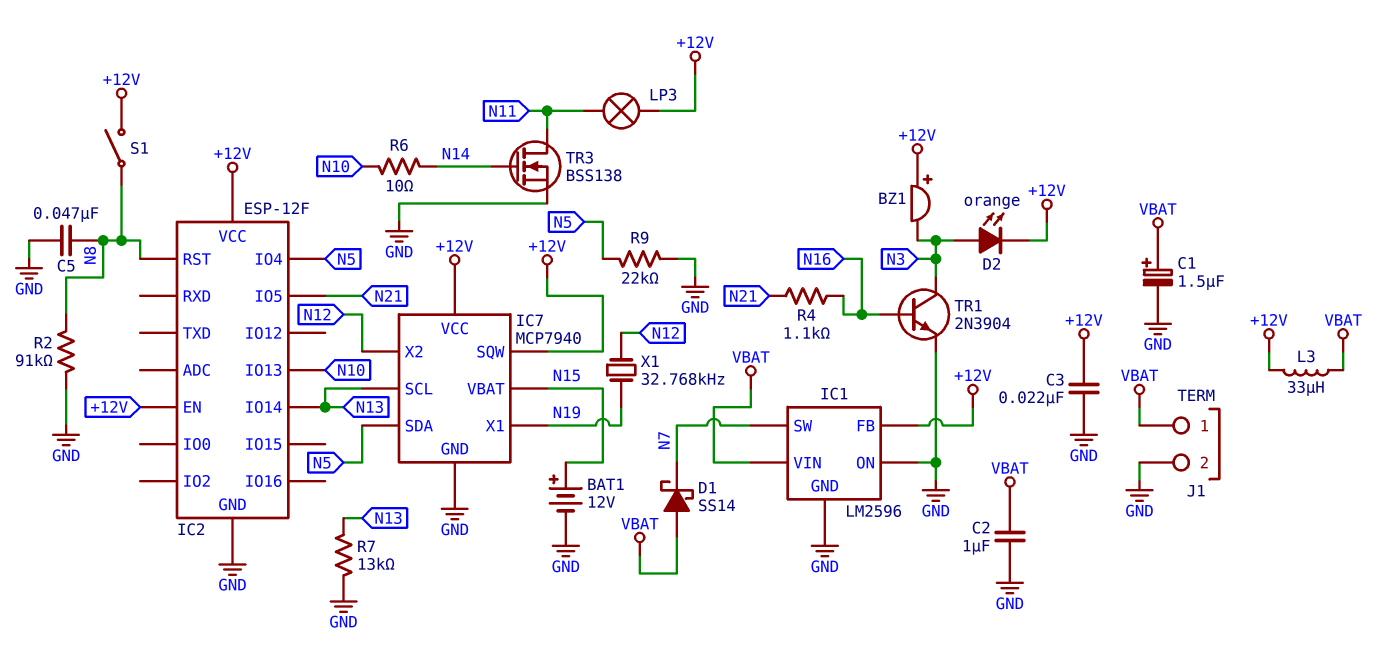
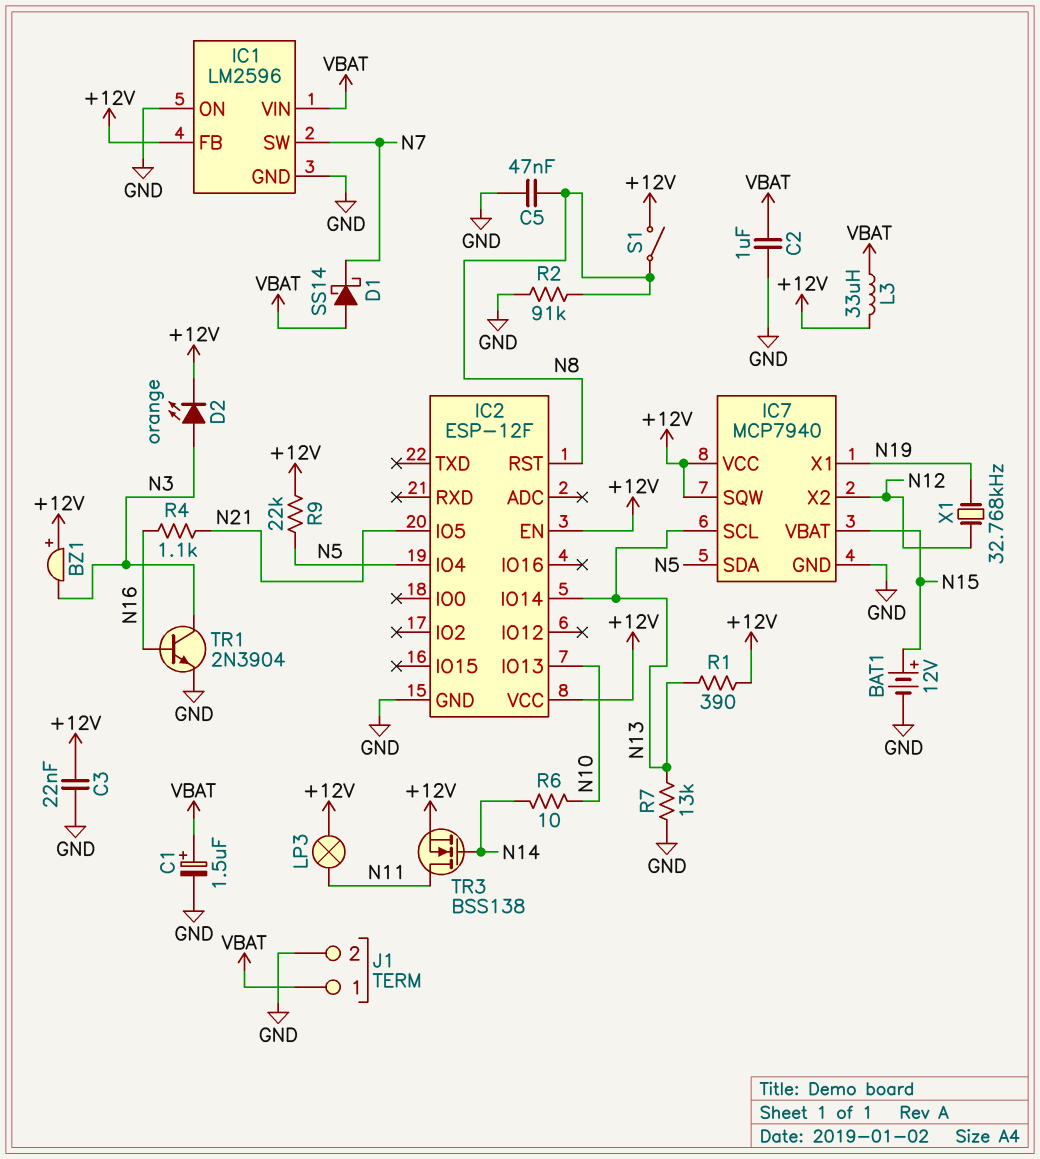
R1: none -> 390 (+12V, N13)
R9: 22k (GND, N5) -> 22k (+12V, N5)
TR3: NMOS BSS138 (G N14, D N11, S GND) -> NMOS BSS138 (G N14, D N11, S +12V)

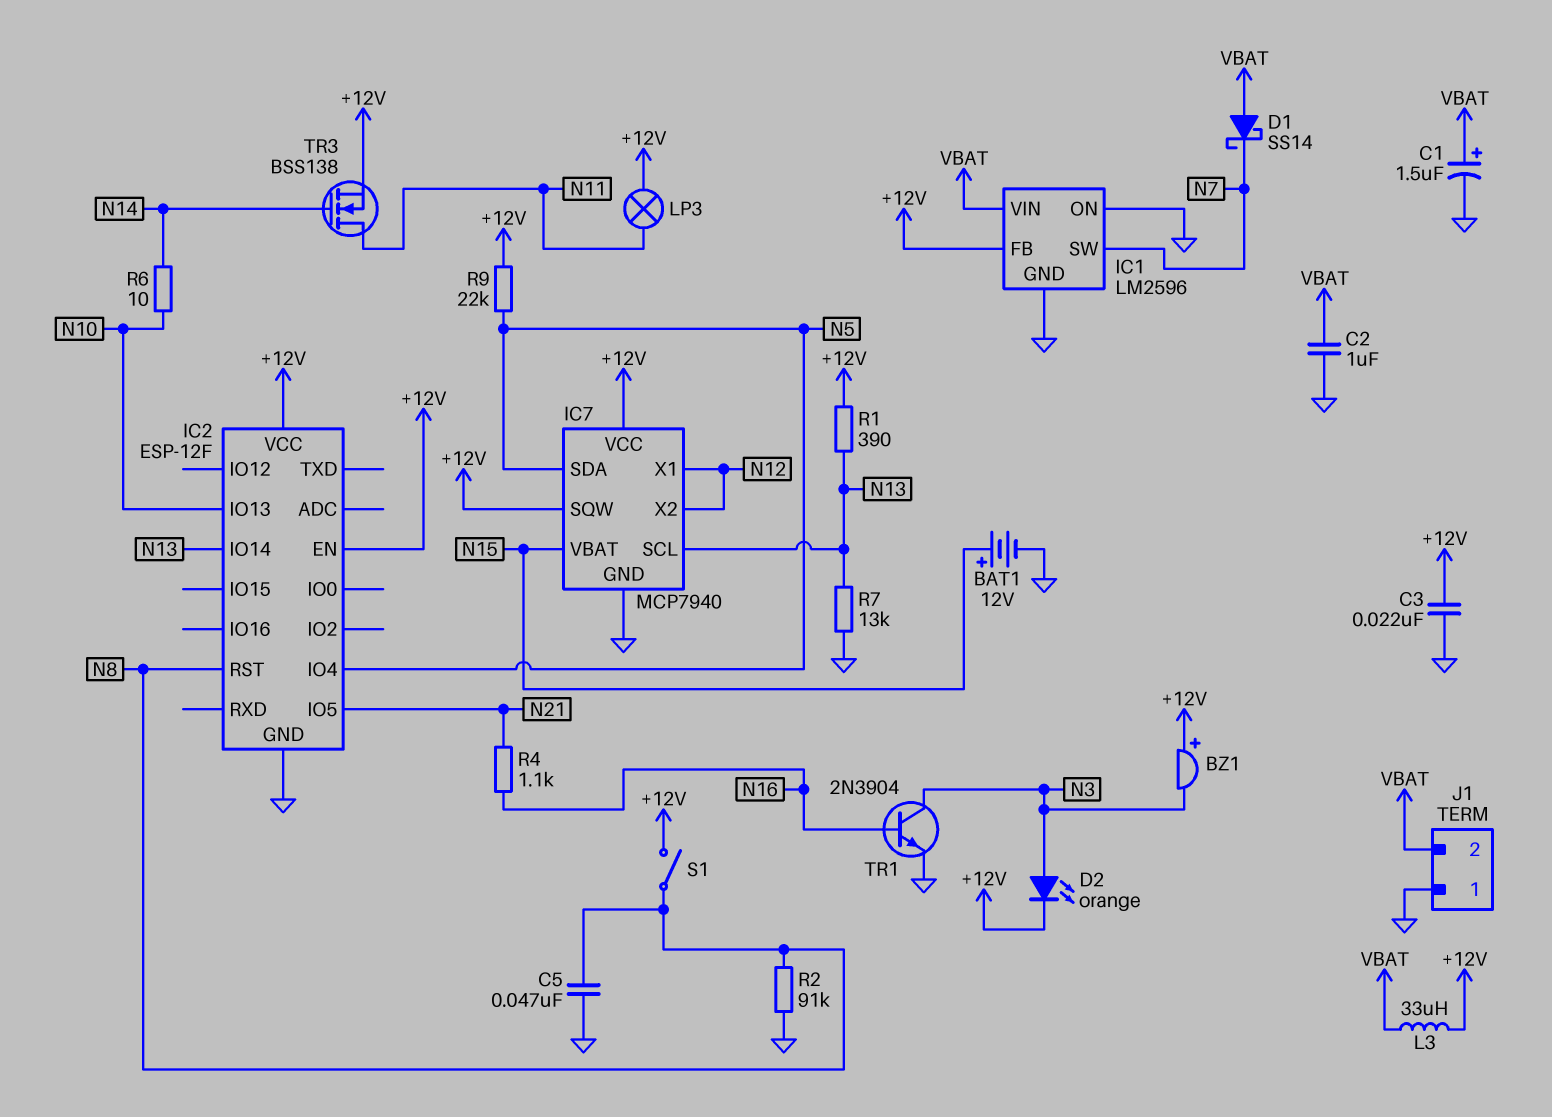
IC7 pin X1: N19 -> N12
J1 pin 1: VBAT -> GND
J1 pin 2: GND -> VBAT
X1: 32.768kHz (N12, N19) -> none

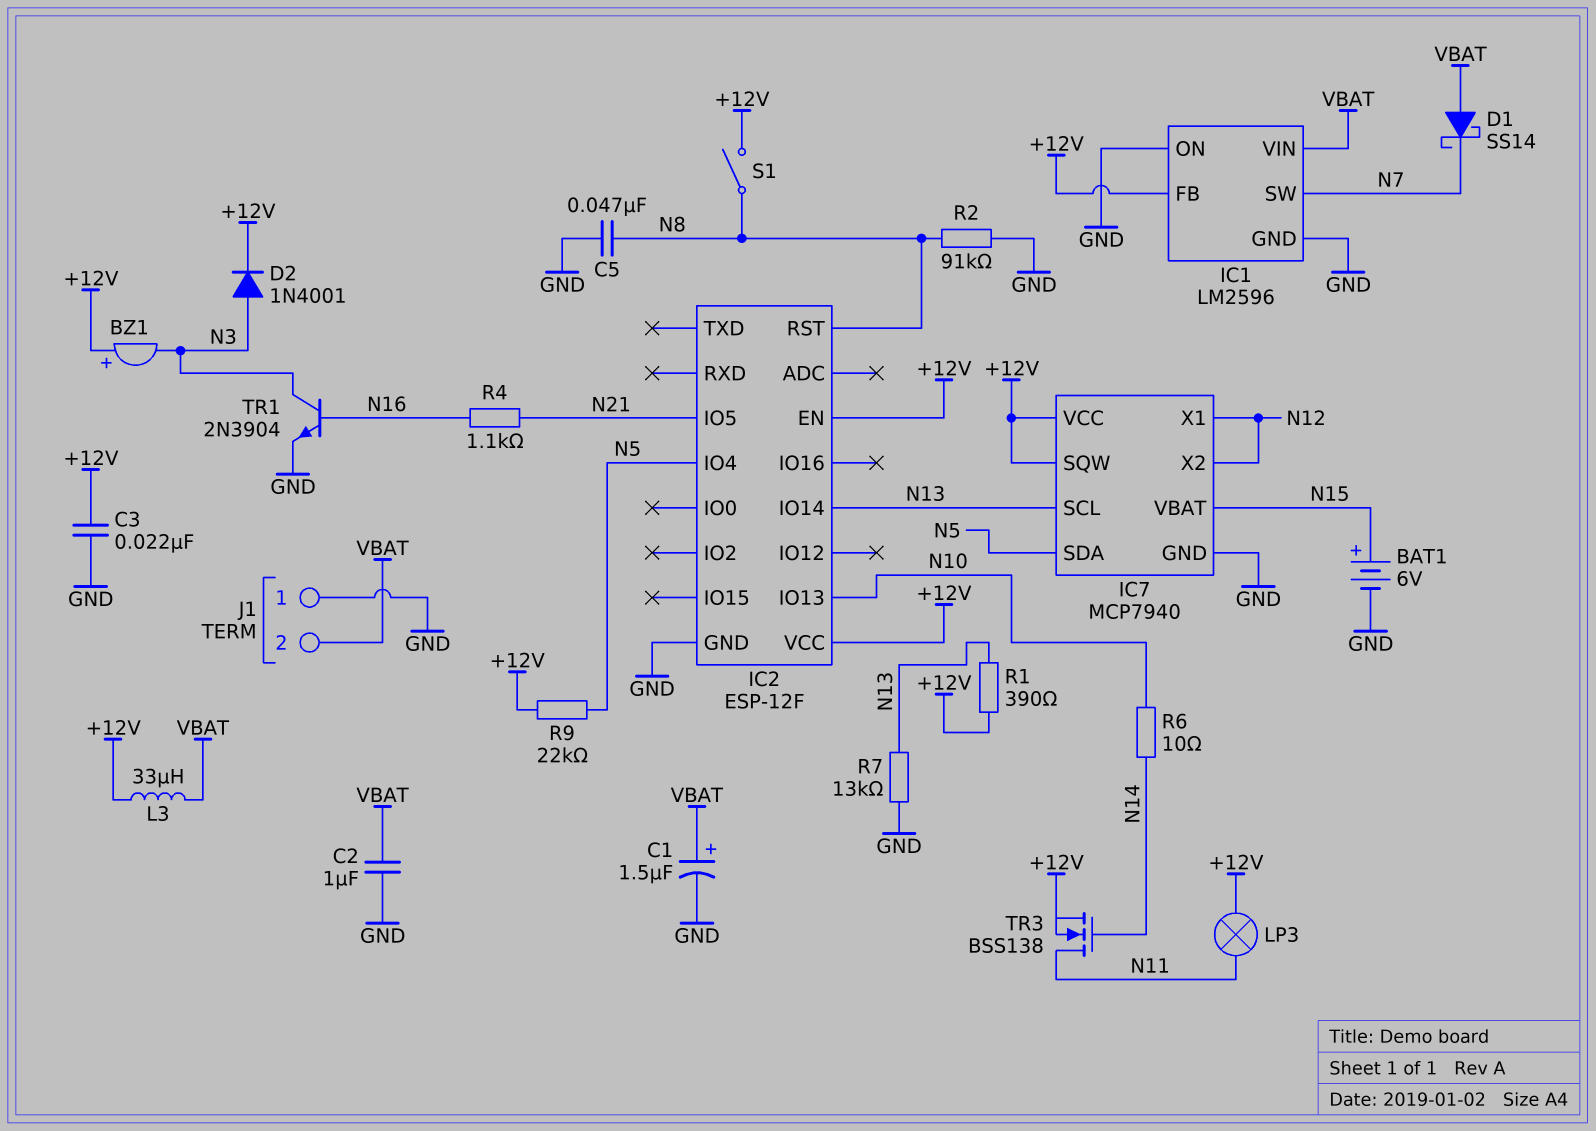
BAT1: 12V (plus N15, minus GND) -> 6V (plus N15, minus GND)
D2: LED orange (A N3, K +12V) -> diode 1N4001 (A N3, K +12V)

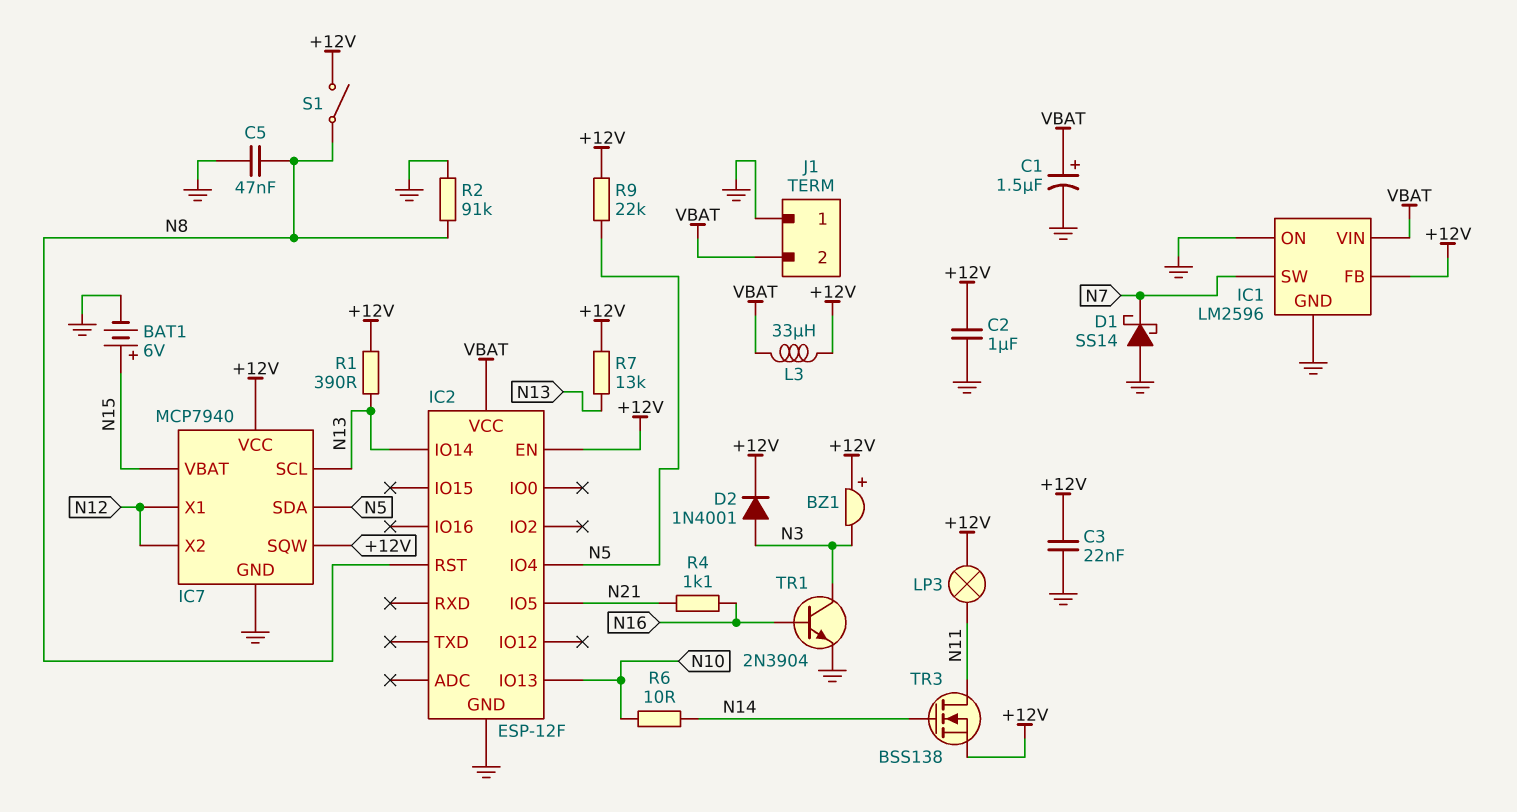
C2: 1uF (GND, VBAT) -> 1uF (+12V, GND)
D1: schottky SS14 (A VBAT, K N7) -> schottky SS14 (A GND, K N7)
IC2 pin VCC: +12V -> VBAT
R7: 13k (GND, N13) -> 13k (+12V, N13)

